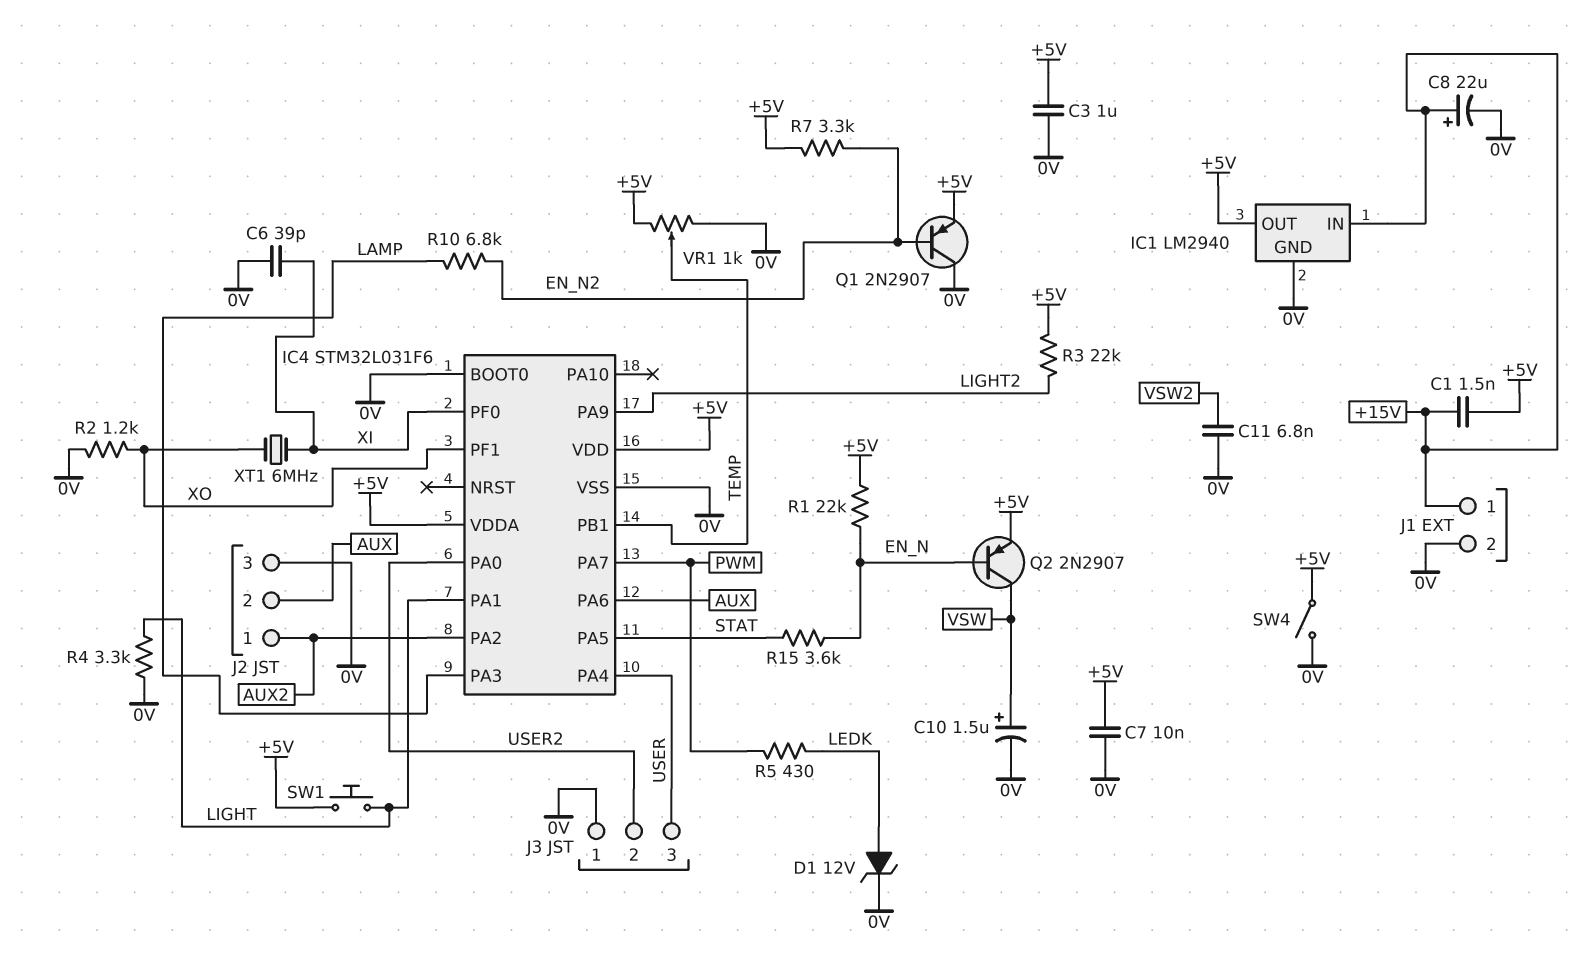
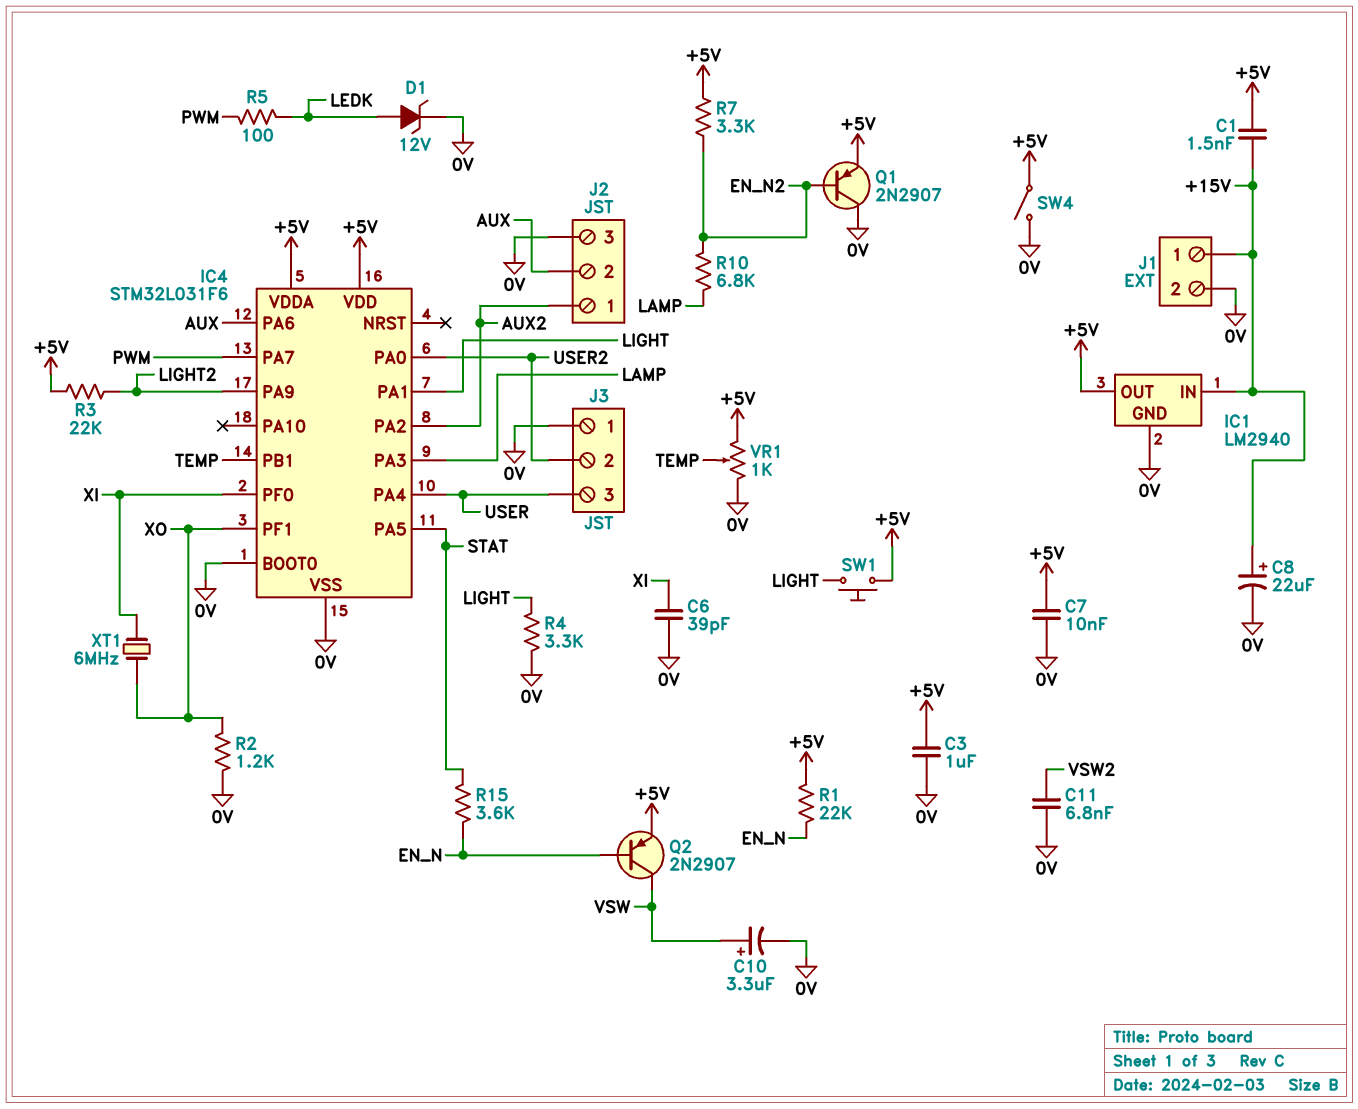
C10: 1.5uF (plus VSW, minus 0V) -> 3.3uF (plus VSW, minus 0V)
R5: 430 (LEDK, PWM) -> 100 (LEDK, PWM)

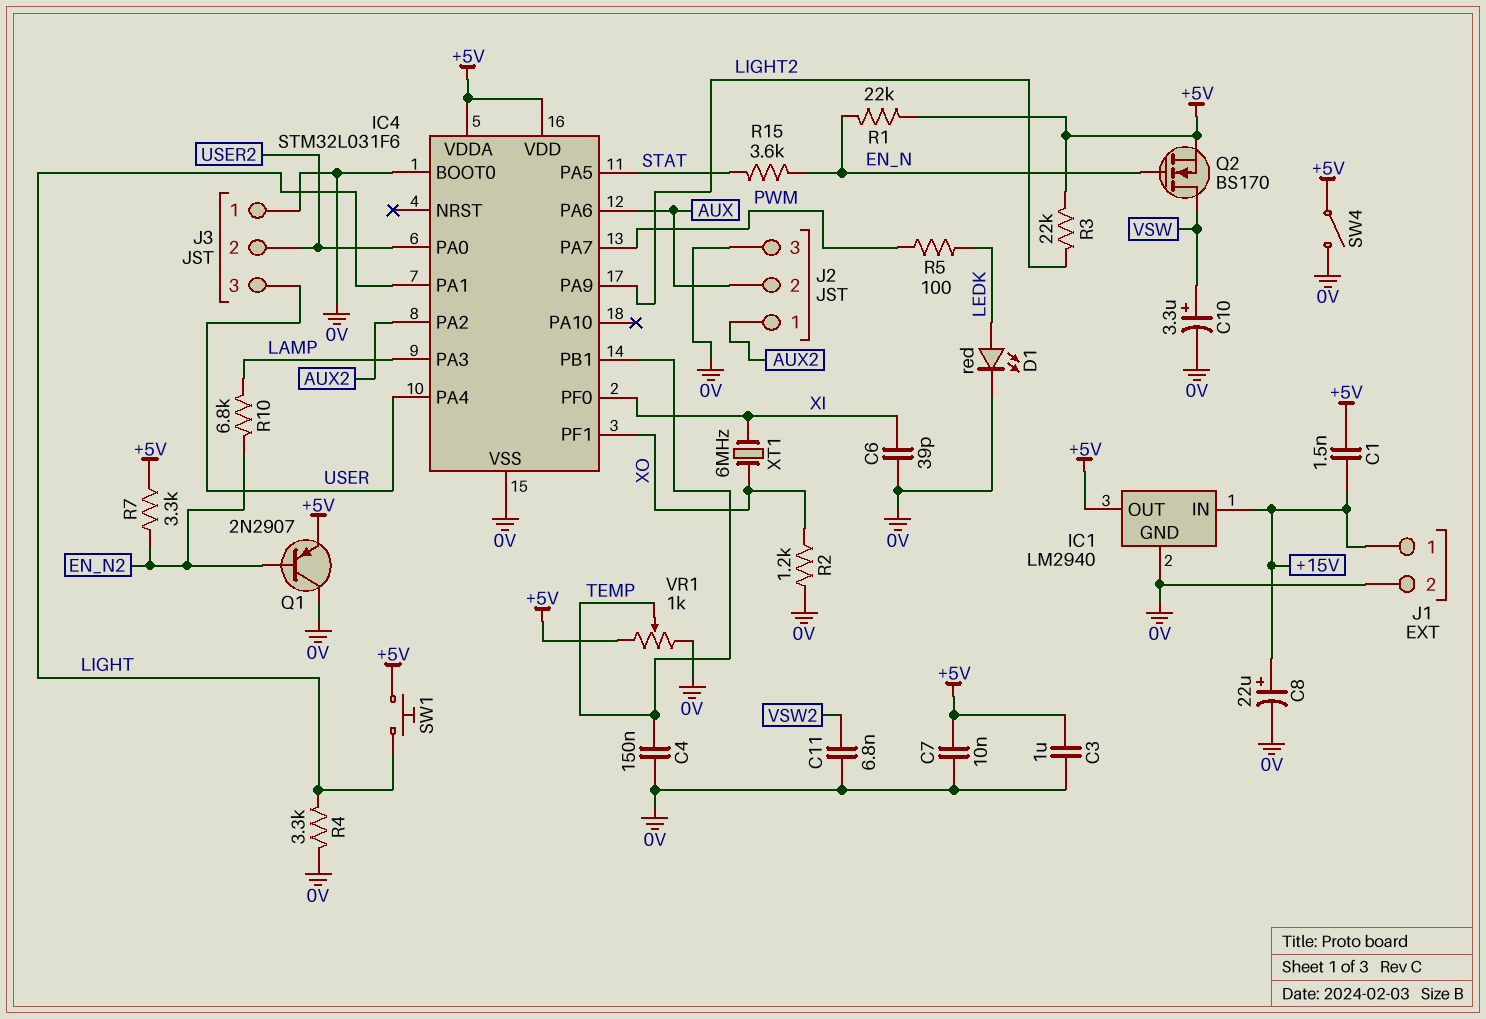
C4: none -> 150nF (0V, TEMP)
D1: zener 12V (A LEDK, K 0V) -> LED red (A LEDK, K 0V)
Q2: PNP 2N2907 (B EN_N, C VSW, E +5V) -> NMOS BS170 (G EN_N, D VSW, S +5V)

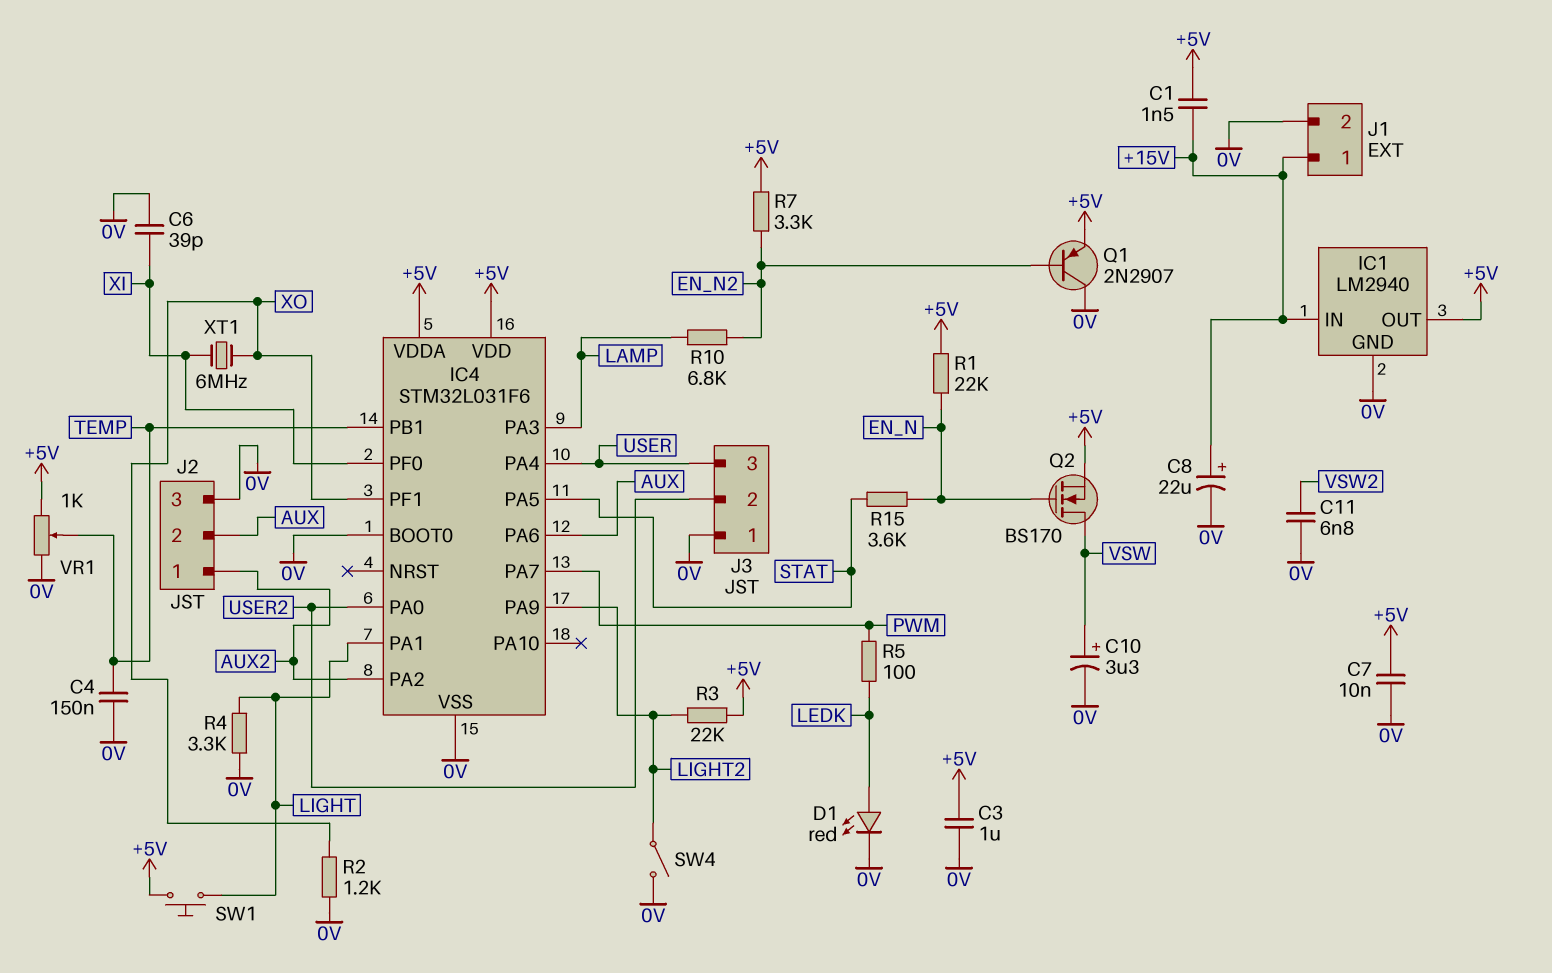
SW4: switch (+5V, 0V) -> switch (0V, LIGHT2)

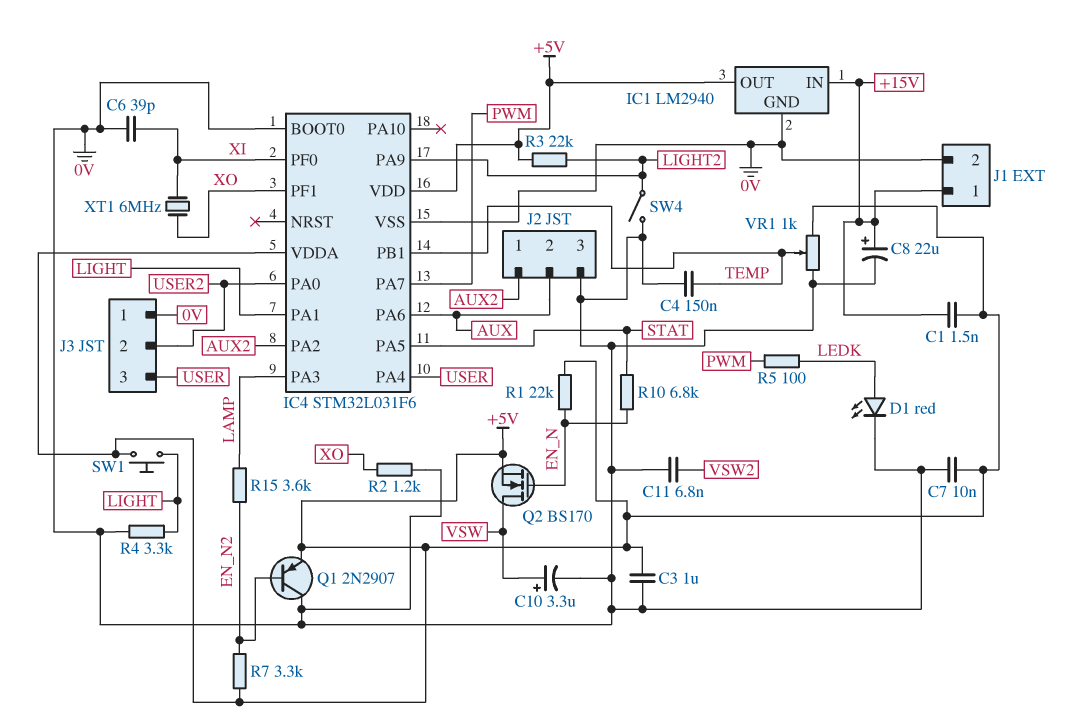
R10: 6.8k (EN_N2, LAMP) -> 6.8k (EN_N, STAT)
R15: 3.6k (EN_N, STAT) -> 3.6k (EN_N2, LAMP)

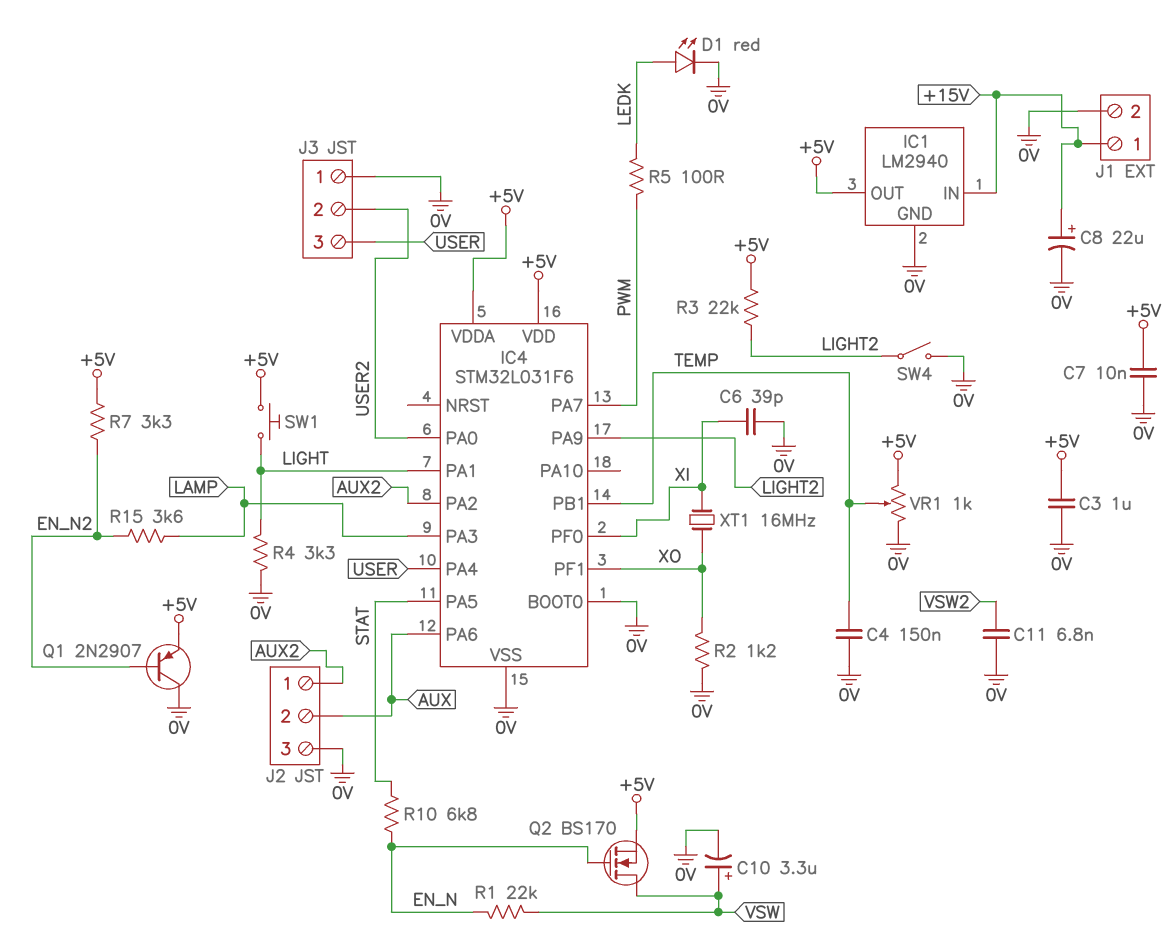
C1: 1.5nF (+5V, +15V) -> none
R1: 22k (+5V, EN_N) -> 22k (EN_N, VSW)
XT1: 6MHz (XI, XO) -> 16MHz (XI, XO)

